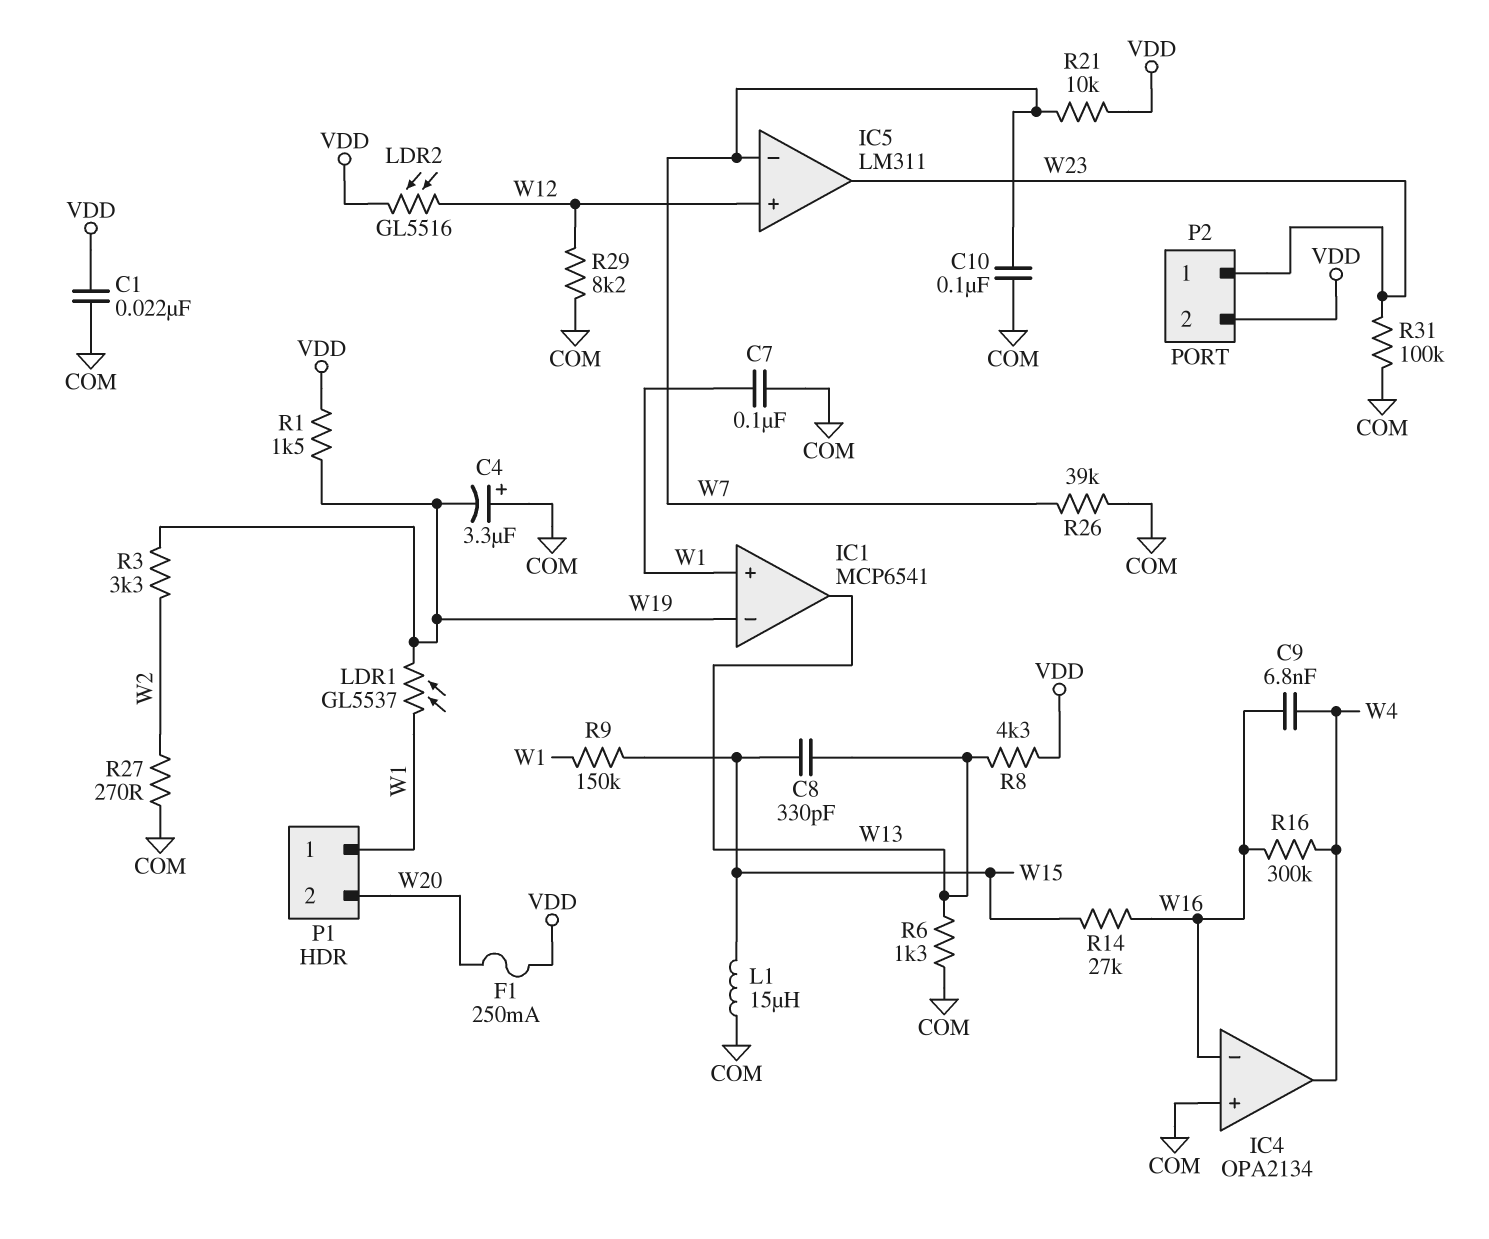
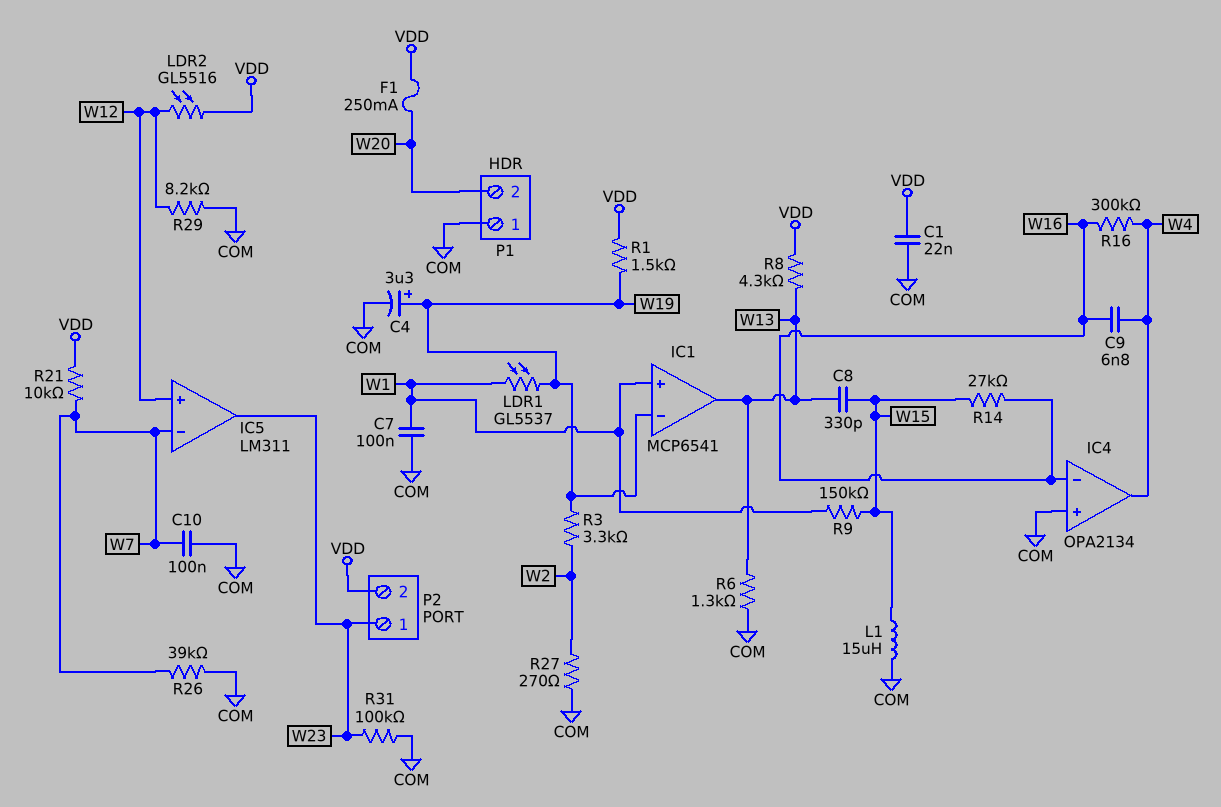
C4: 3.3uF (plus COM, minus W19) -> 3.3uF (plus W19, minus COM)
P1 pin 1: W1 -> COM

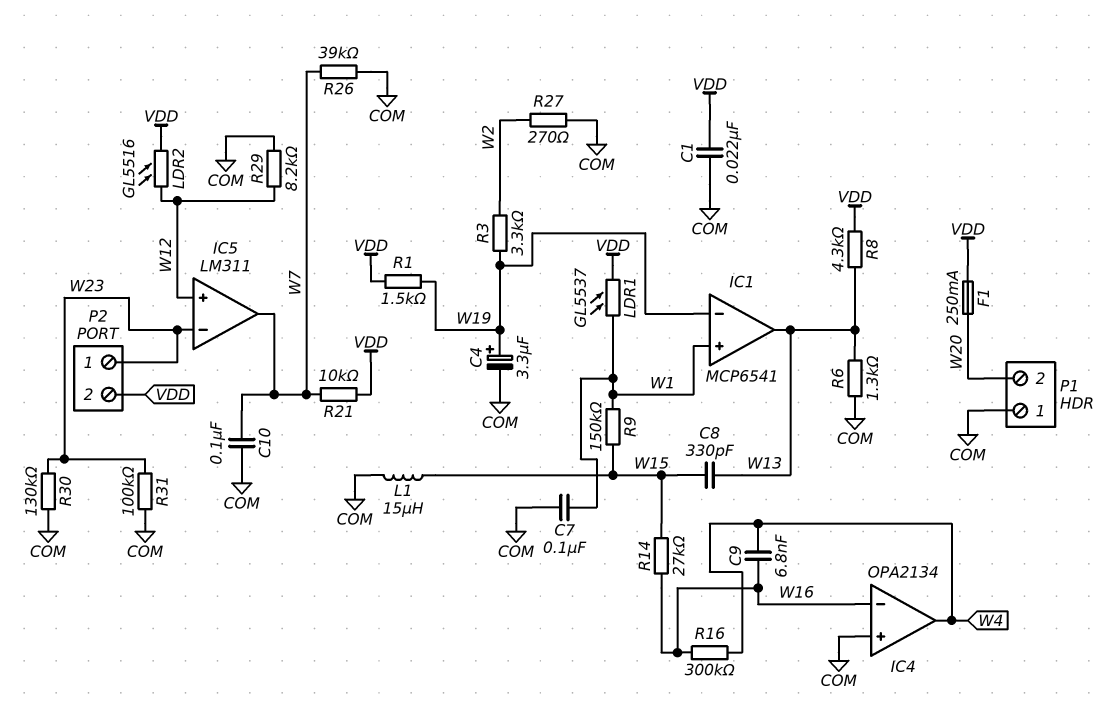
IC5 pin in-: W7 -> W23
IC5 pin out: W23 -> W7
LDR1: GL5537 (W1, W19) -> GL5537 (VDD, W1)
R30: none -> 130k (COM, W23)

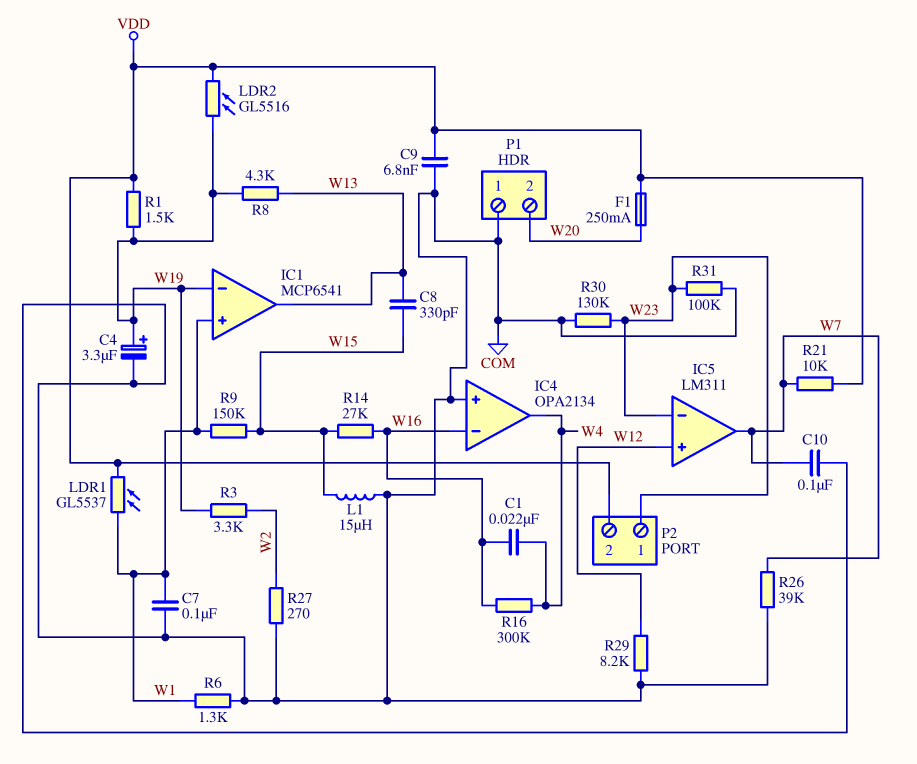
C1: 22nF (COM, VDD) -> 22nF (W4, W16)
C9: 6.8nF (W4, W16) -> 6.8nF (COM, VDD)
LDR2: GL5516 (VDD, W12) -> GL5516 (VDD, W19)
R6: 1.3k (COM, W13) -> 1.3k (COM, W1)
R8: 4.3k (VDD, W13) -> 4.3k (W13, W19)

